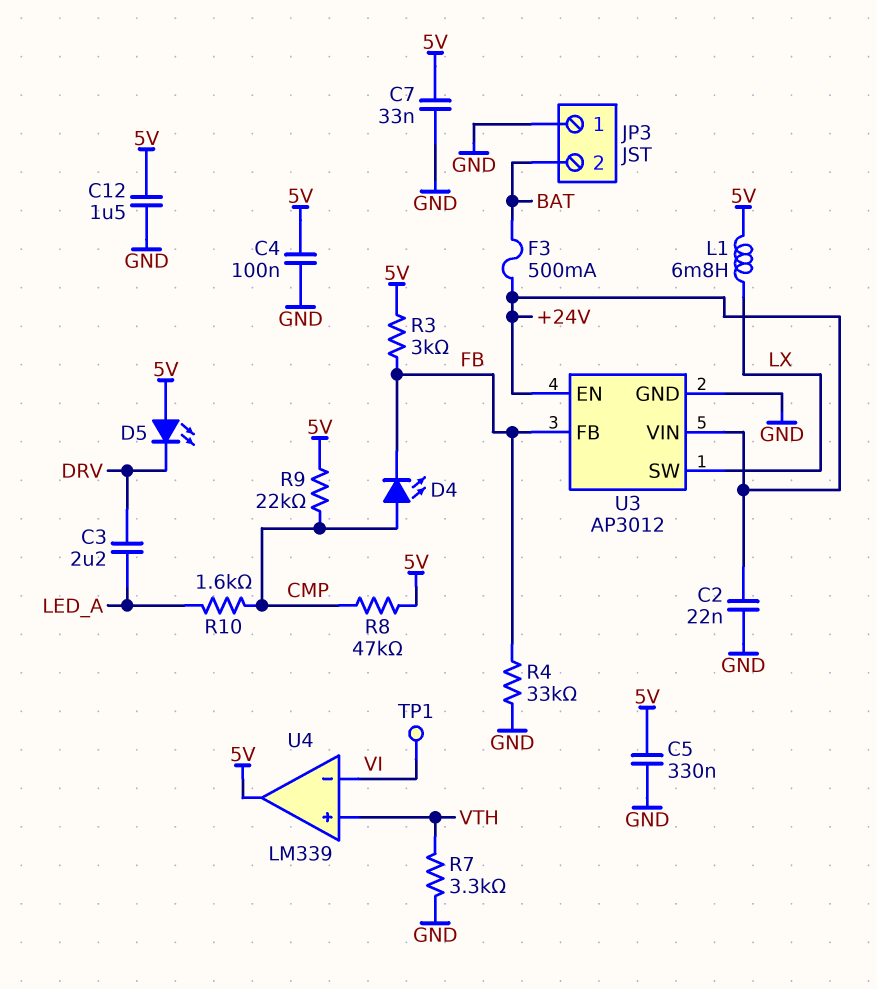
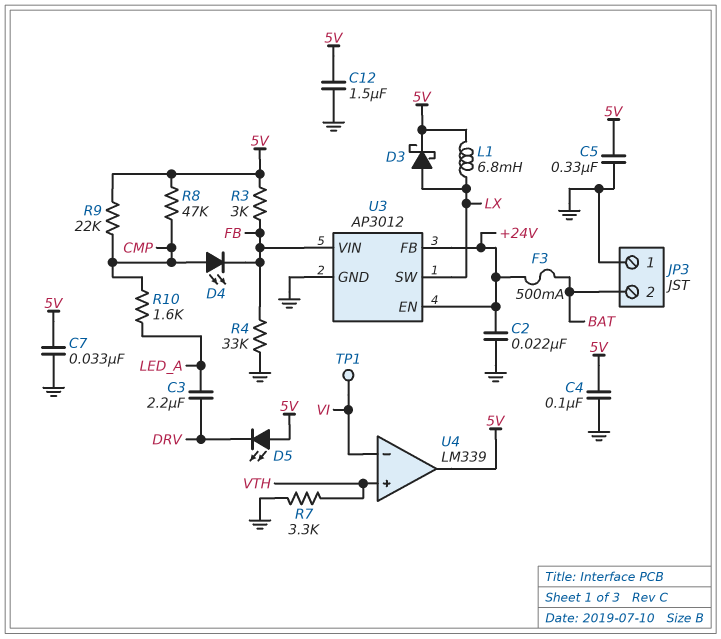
D3: none -> schottky (A LX, K 5V)
U3 pin FB: FB -> +24V
U3 pin VIN: +24V -> FB

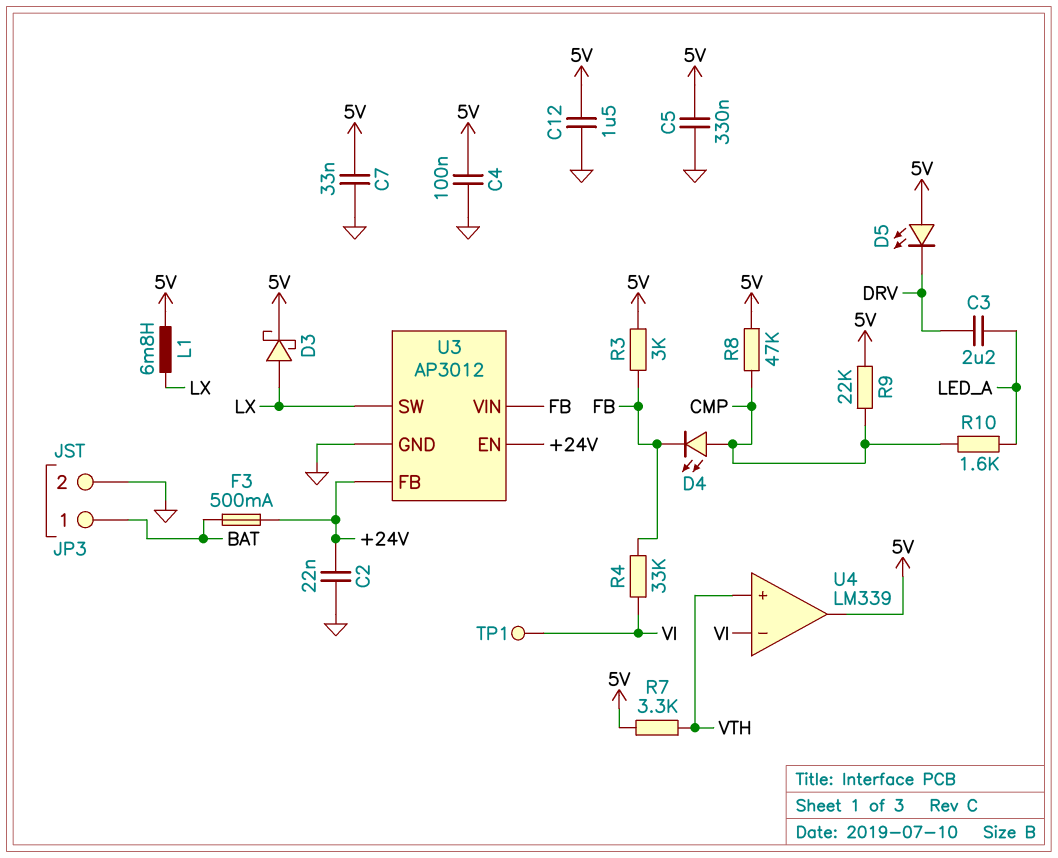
JP3 pin 1: GND -> BAT
JP3 pin 2: BAT -> GND
R4: 33k (FB, GND) -> 33k (FB, VI)
R7: 3.3k (GND, VTH) -> 3.3k (5V, VTH)

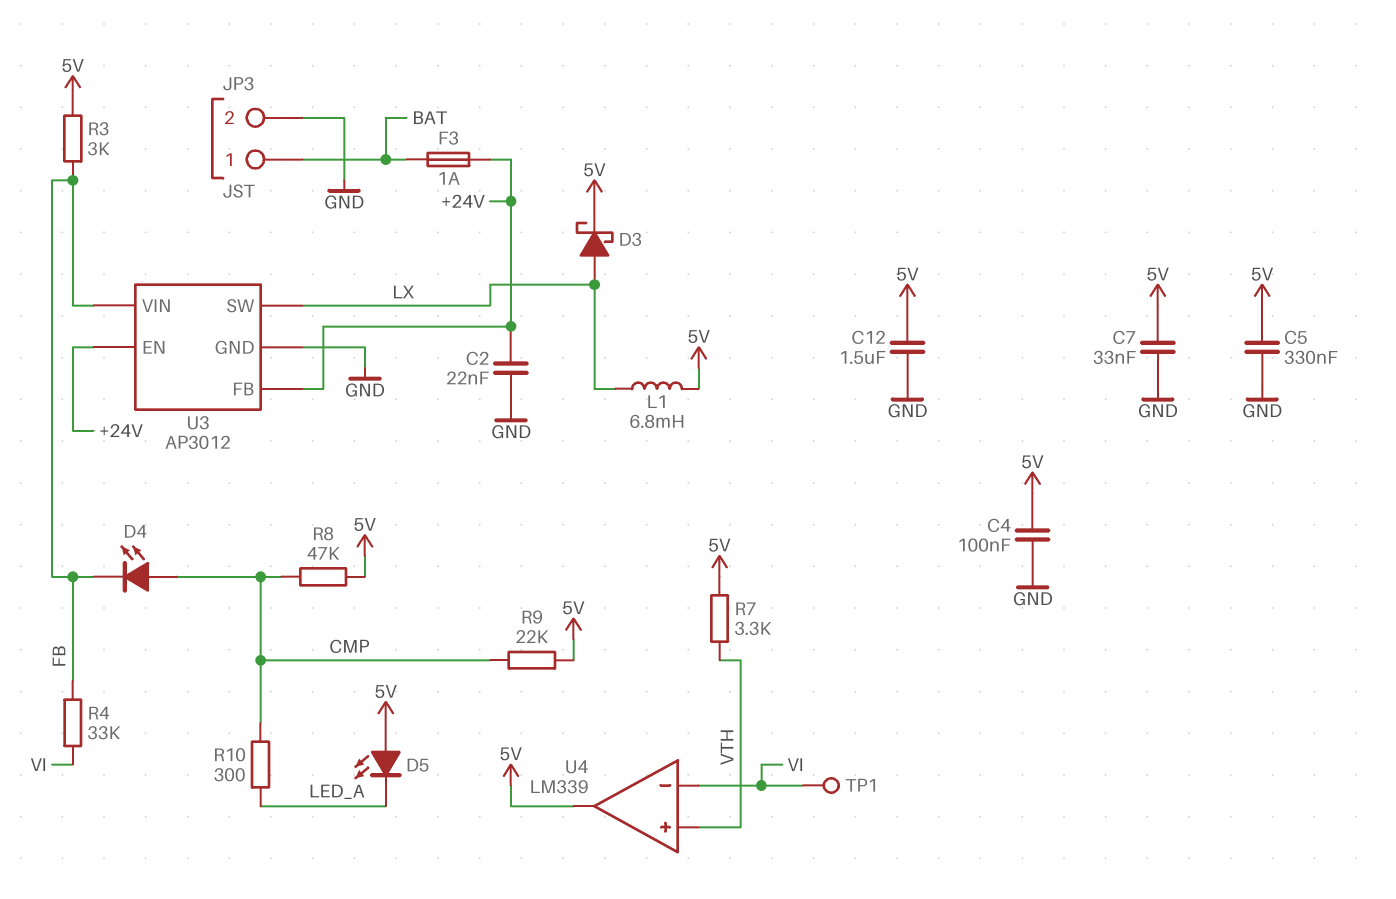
C3: 2.2uF (DRV, LED_A) -> none
D5: LED (A 5V, K DRV) -> LED (A 5V, K LED_A)
F3: 500mA (+24V, BAT) -> 1A (+24V, BAT)
R10: 1.6k (CMP, LED_A) -> 300 (CMP, LED_A)

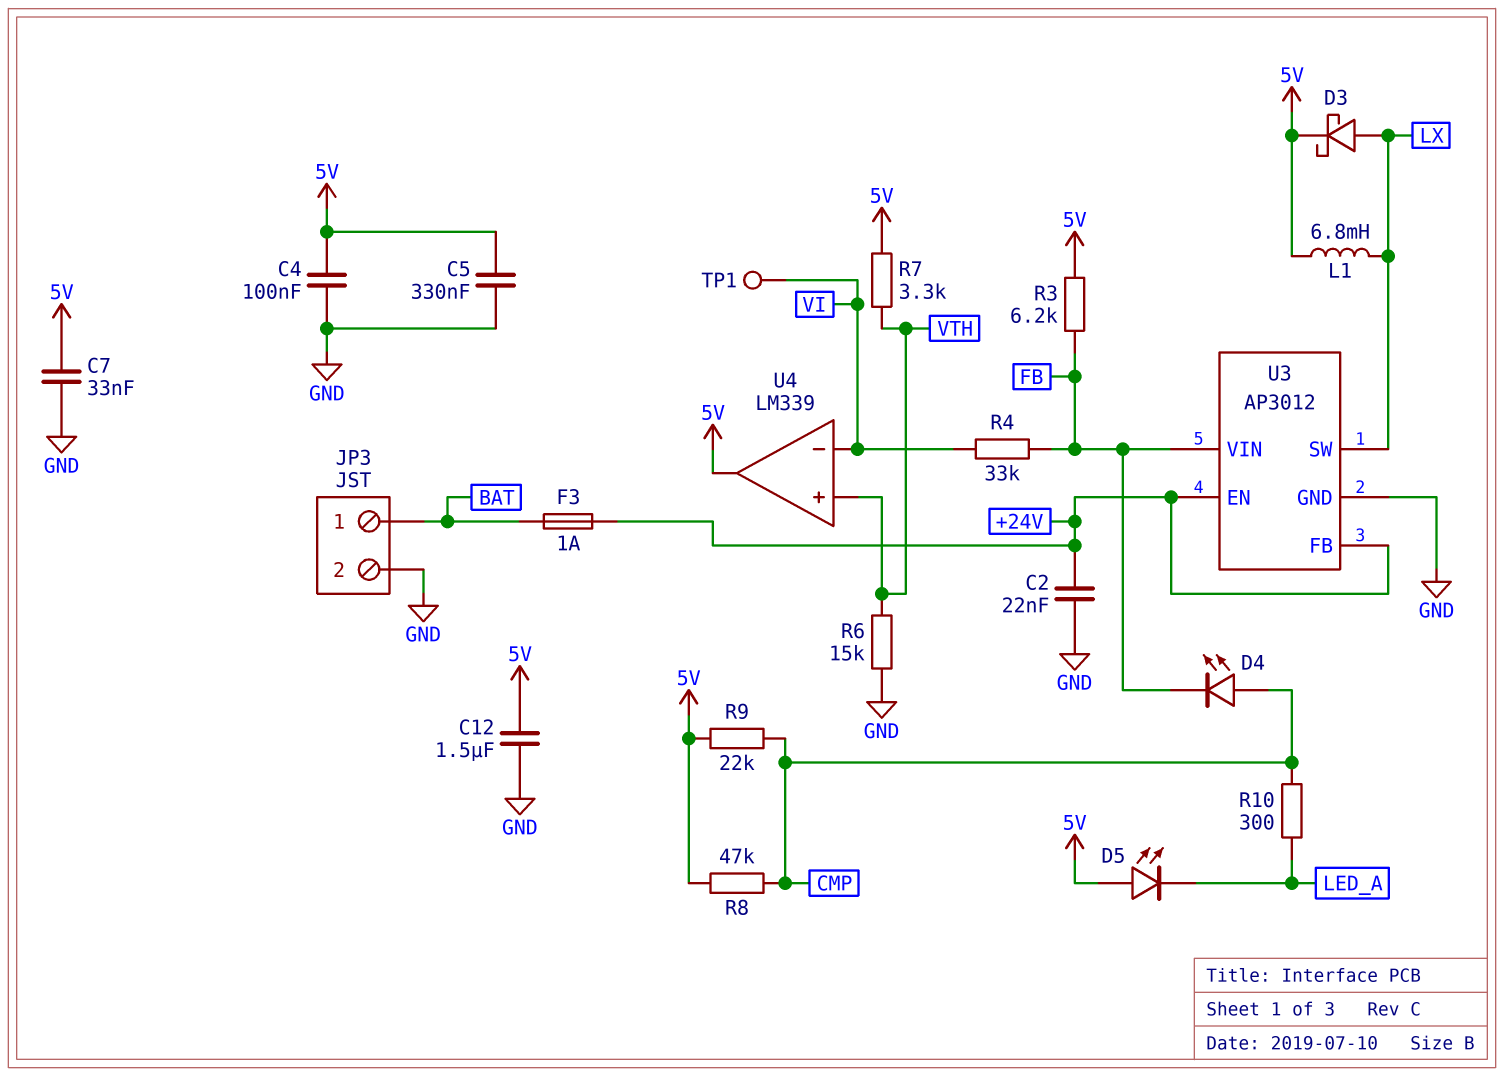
R3: 3k (5V, FB) -> 6.2k (5V, FB)
R6: none -> 15k (GND, VTH)

